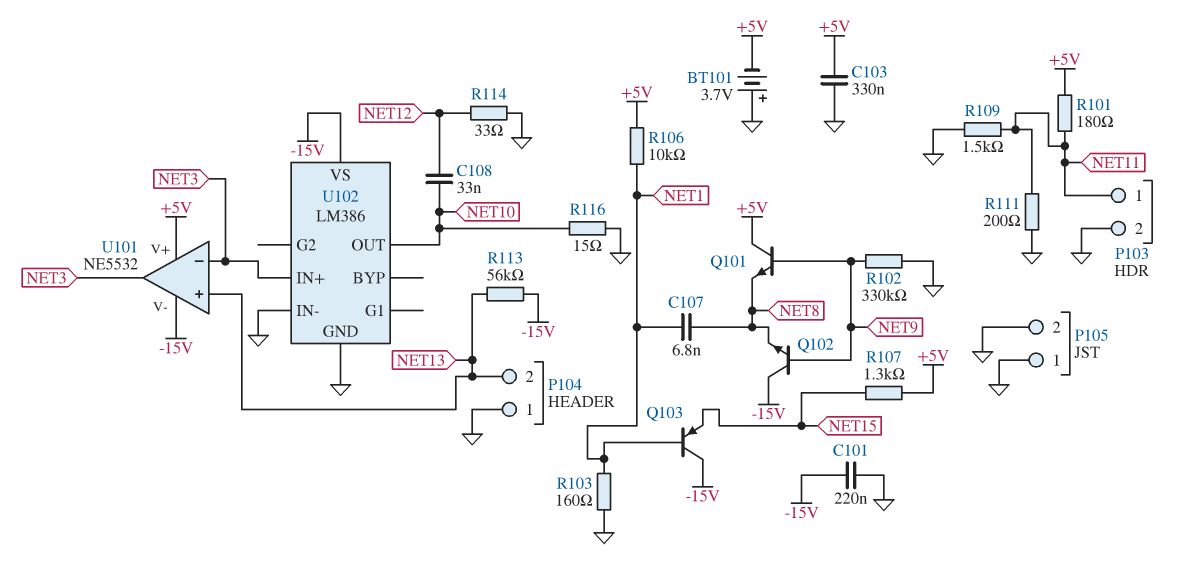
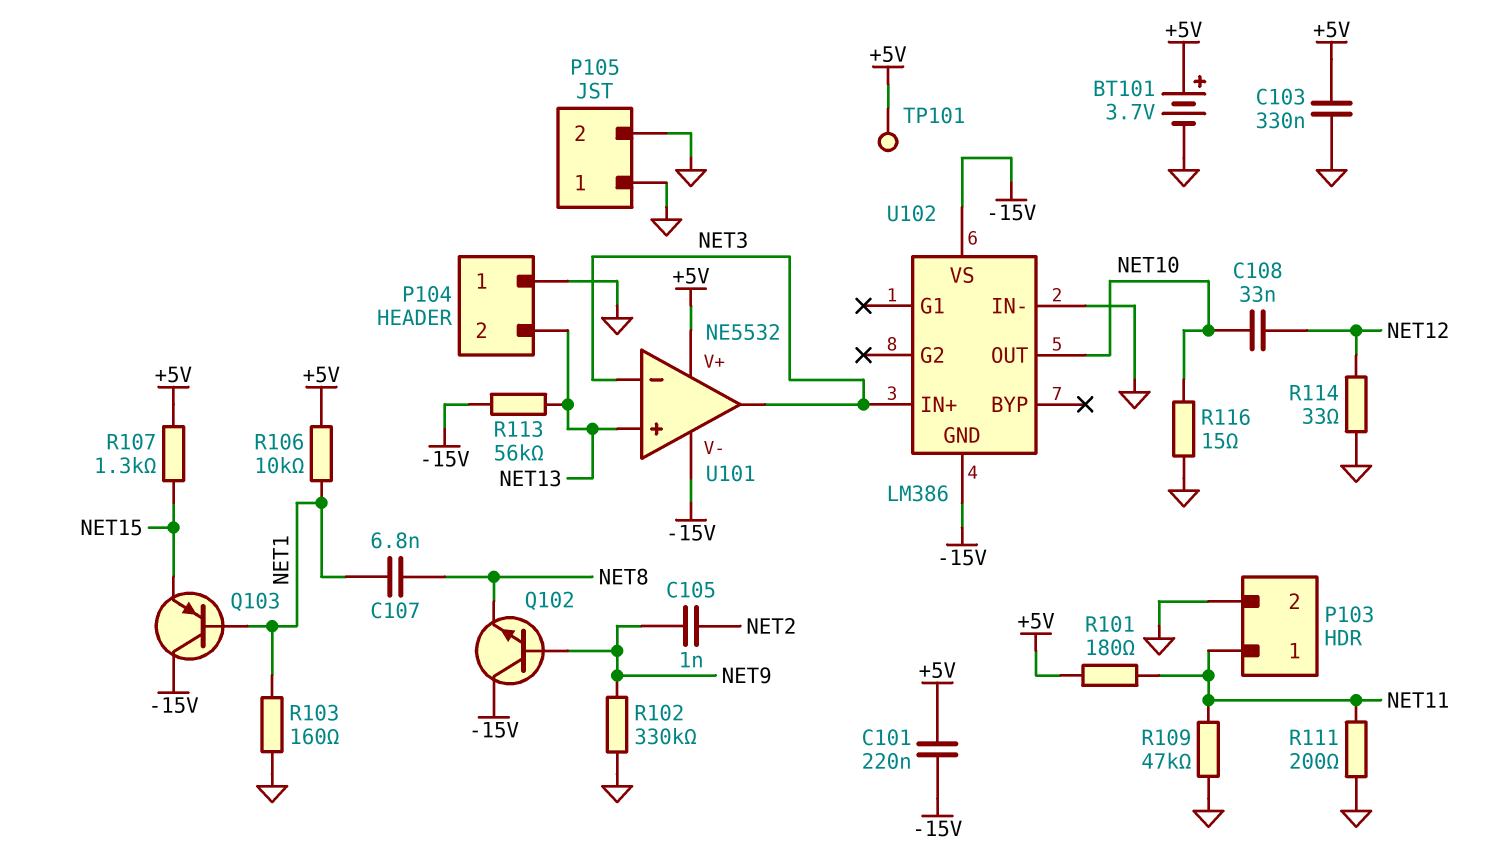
BT101: 3.7V (plus GND, minus +5V) -> 3.7V (plus +5V, minus GND)
C101: 220nF (-15V, GND) -> 220nF (+5V, -15V)
C105: none -> 1nF (NET2, NET9)
Q101: NPN (B NET9, C +5V, E NET8) -> none
R109: 1.5k (GND, NET11) -> 47k (GND, NET11)
TP101: none -> test point (+5V)
U102 pin GND: GND -> -15V

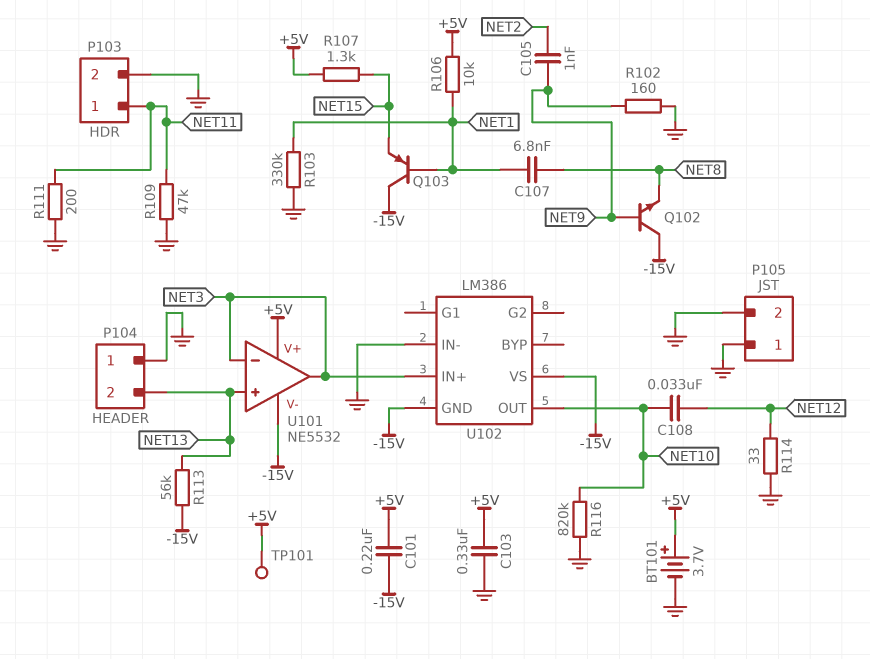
R101: 180 (+5V, NET11) -> none
R102: 330k (GND, NET9) -> 160 (GND, NET9)
R103: 160 (GND, NET1) -> 330k (GND, NET1)
R116: 15 (GND, NET10) -> 820k (GND, NET10)

